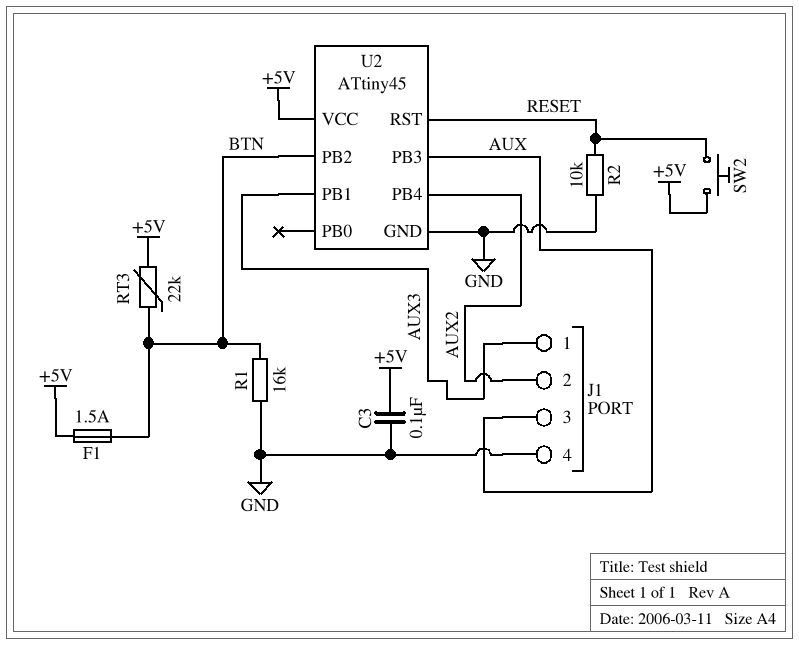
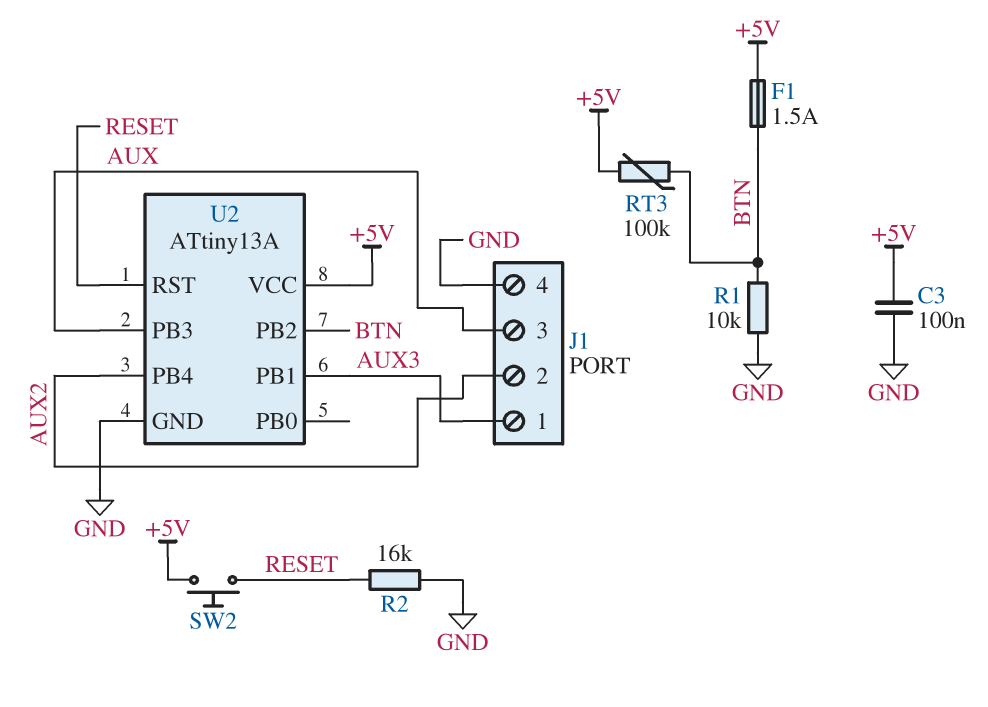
R1: 16k (BTN, GND) -> 10k (BTN, GND)
R2: 10k (GND, RESET) -> 16k (GND, RESET)
RT3: 22k (+5V, BTN) -> 100k (+5V, BTN)
U2: ATtiny45 -> ATtiny13A

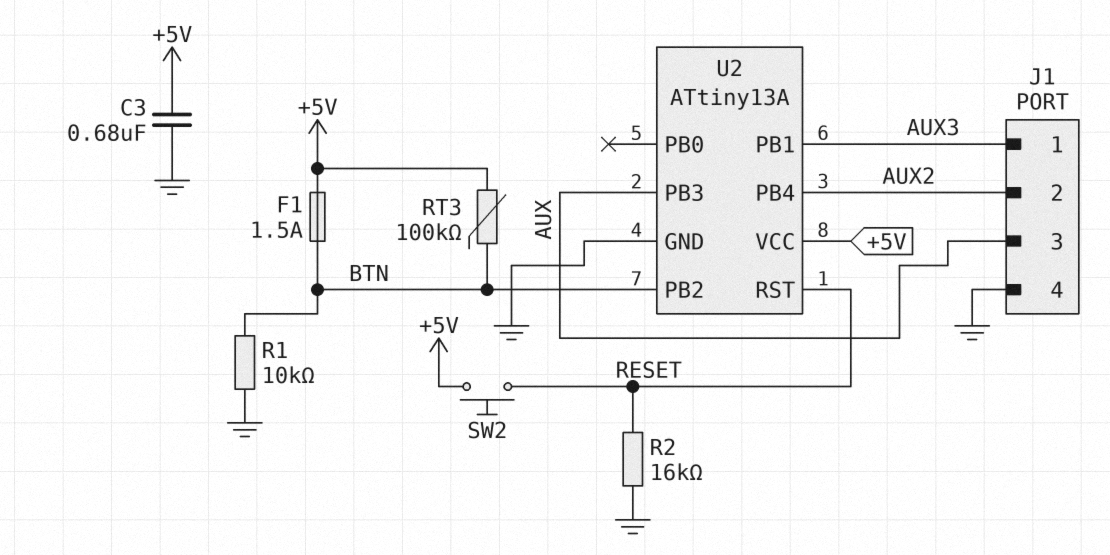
C3: 100nF (+5V, GND) -> 680nF (+5V, GND)

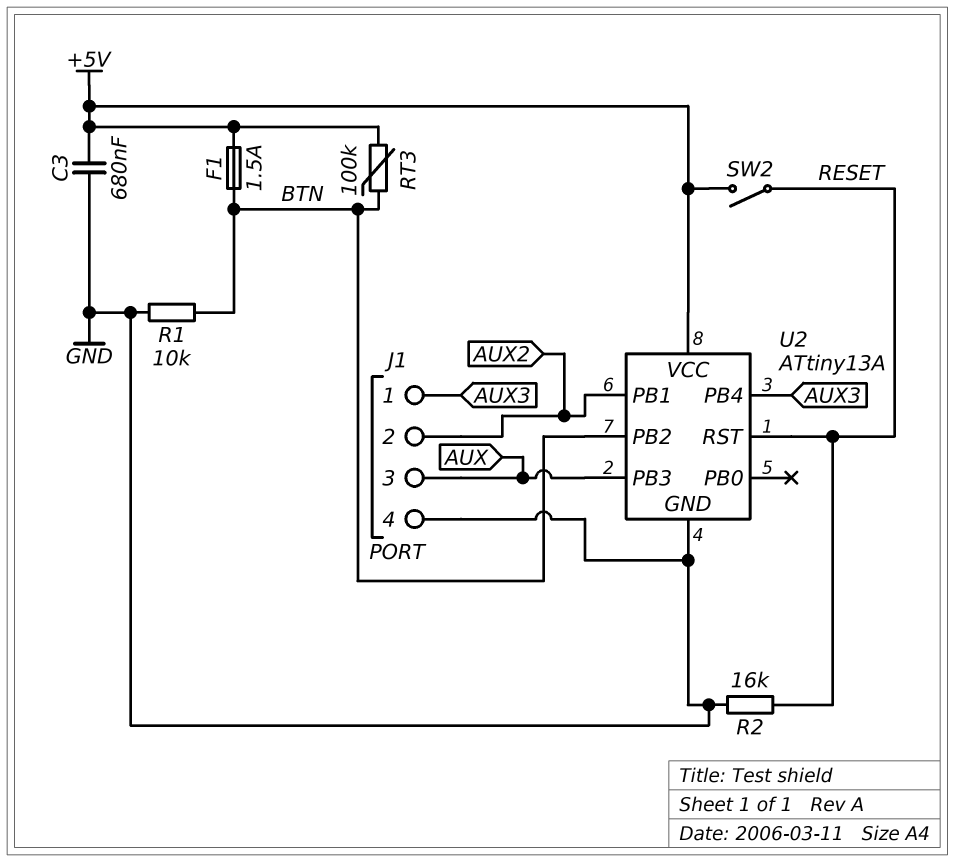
SW2: button (+5V, RESET) -> switch (+5V, RESET)
U2 pin PB1: AUX3 -> AUX2
U2 pin PB4: AUX2 -> AUX3

